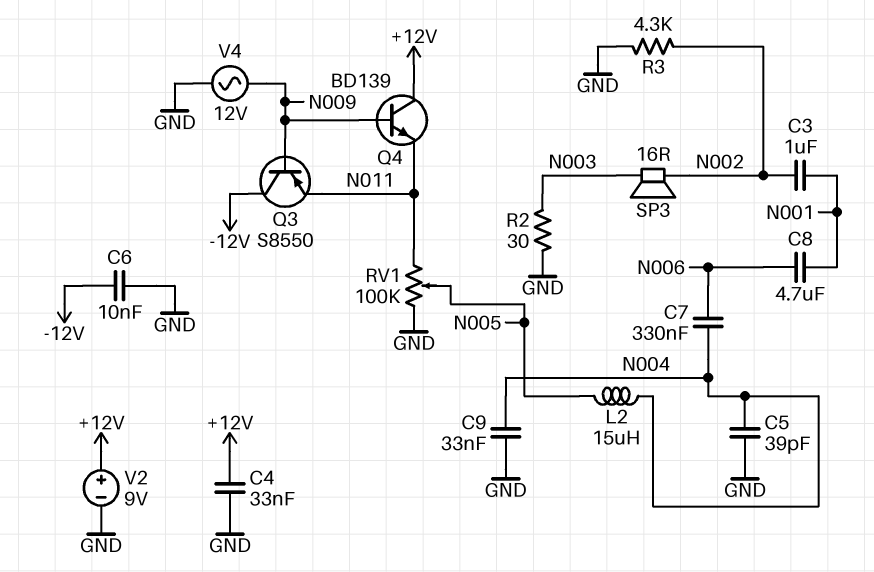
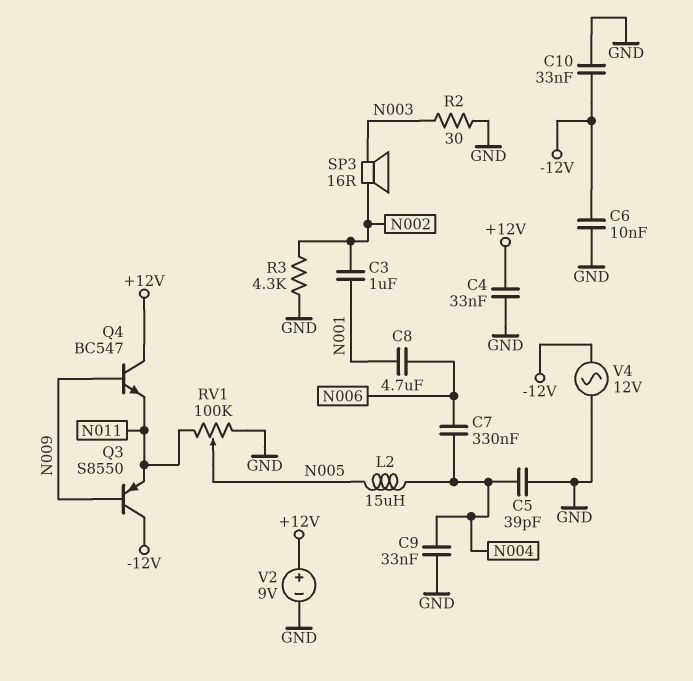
C10: none -> 33nF (-12V, GND)
Q4: NPN BD139 (B N009, C +12V, E N011) -> NPN BC547 (B N009, C +12V, E N011)
V4: AC 12V (GND, N009) -> AC 12V (-12V, GND)

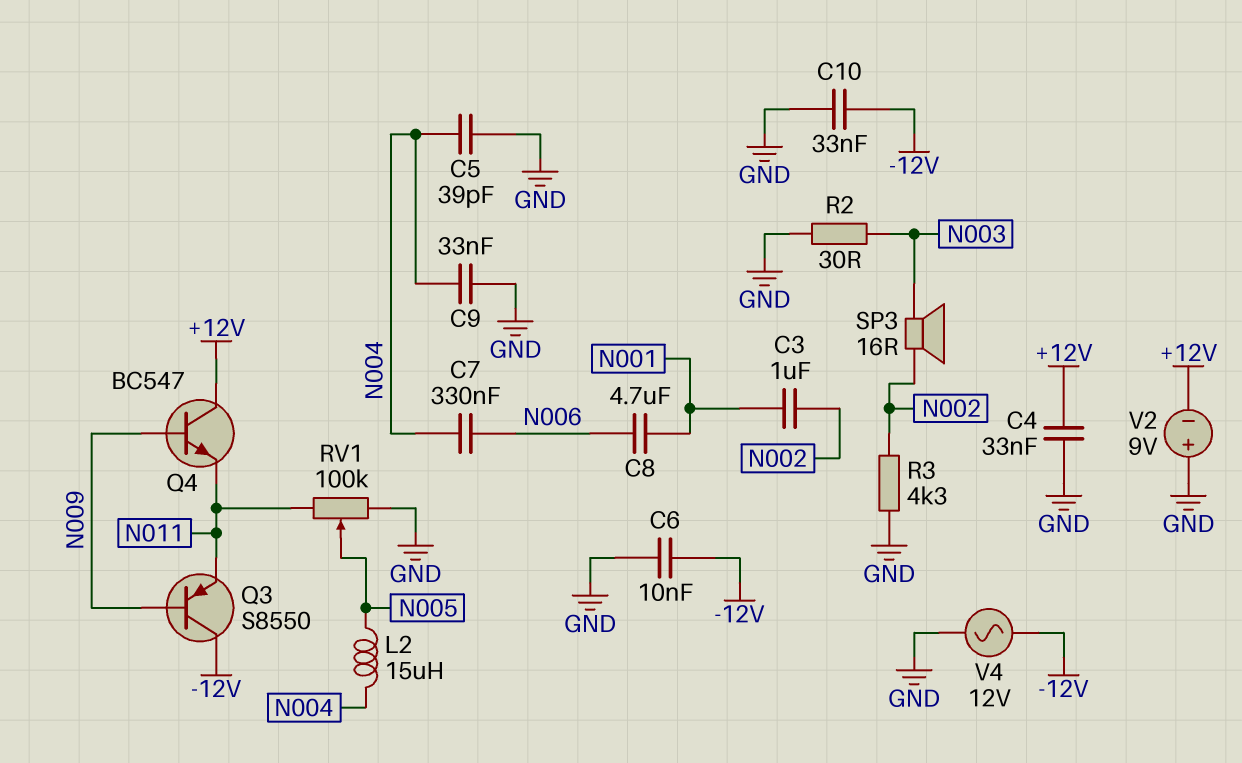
V2: 9V (plus +12V, minus GND) -> 9V (plus GND, minus +12V)

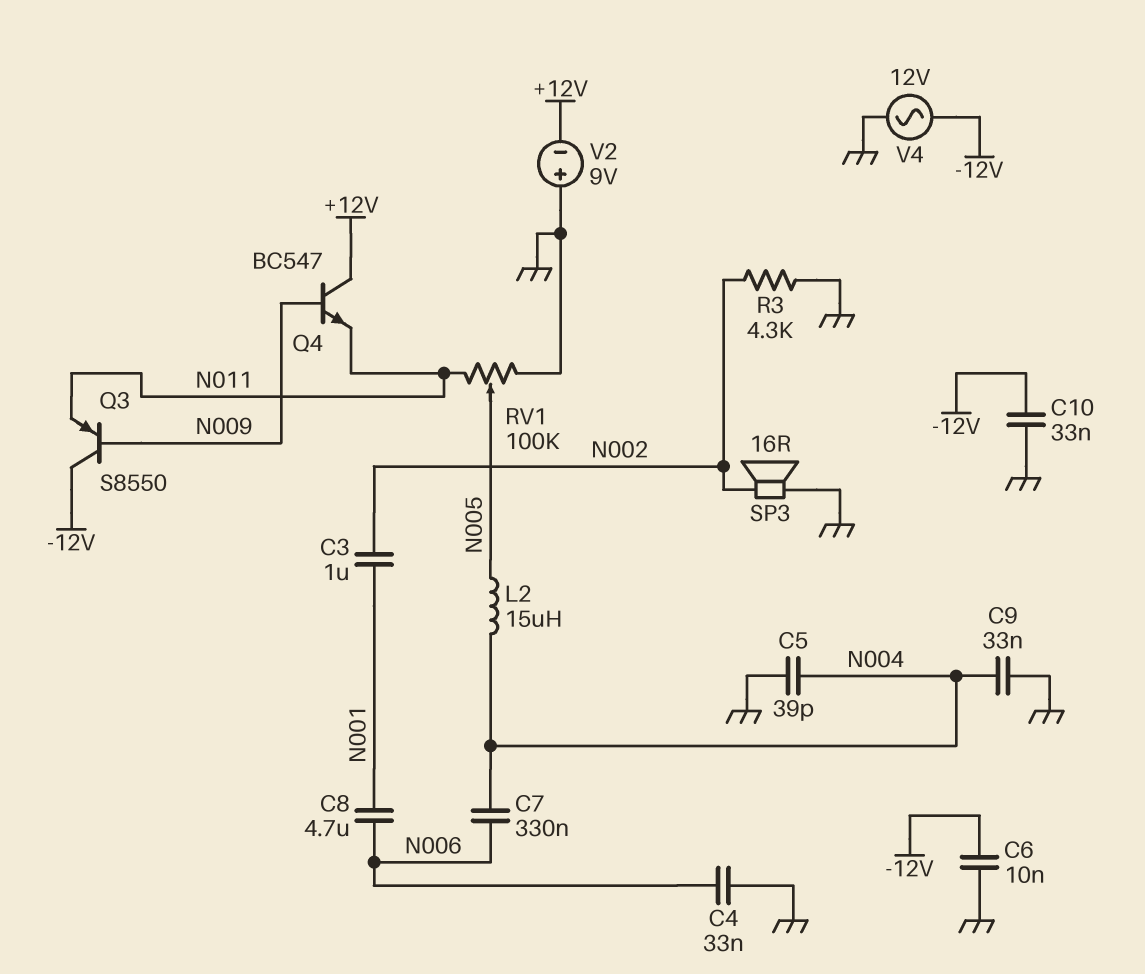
C4: 33nF (+12V, GND) -> 33nF (GND, N006)
R2: 30 (GND, N003) -> none
SP3: speaker 16R (N002, N003) -> speaker 16R (GND, N002)

